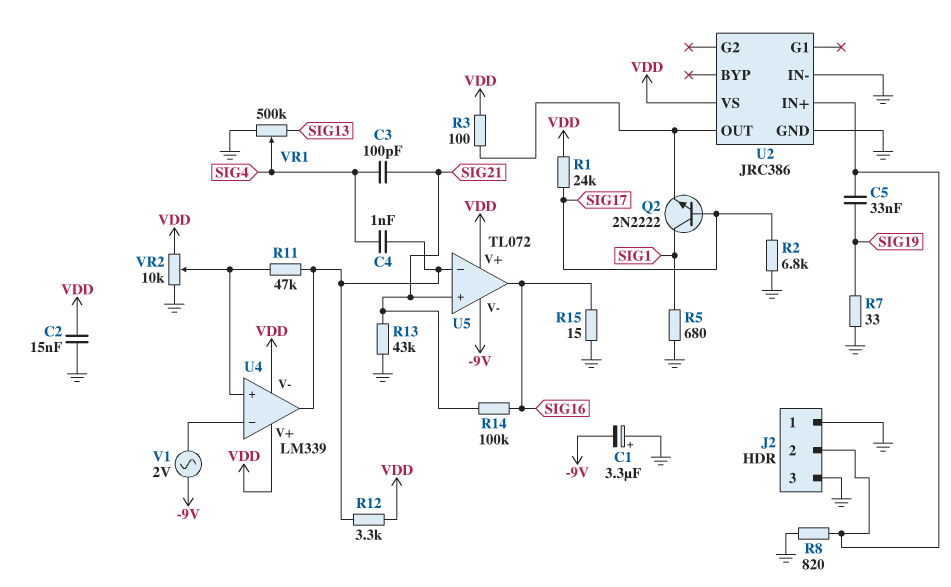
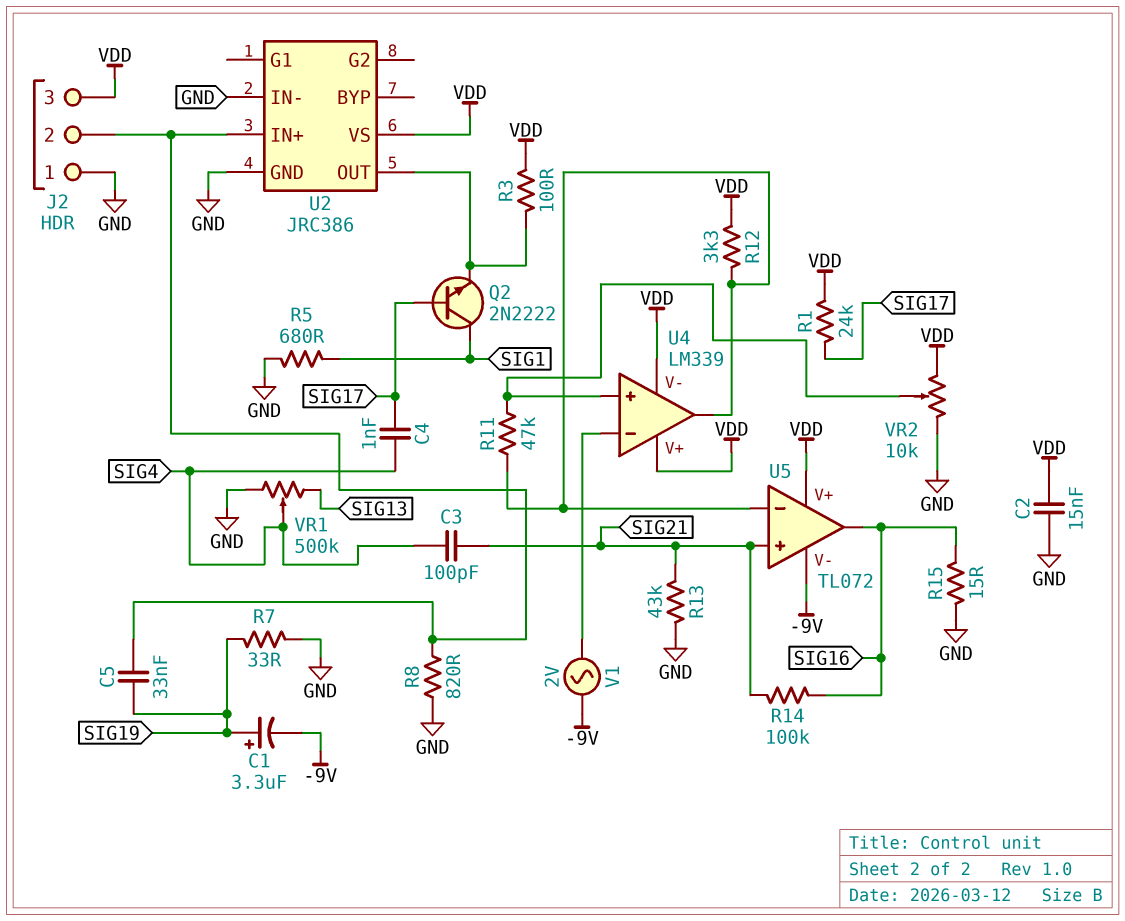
C1: 3.3uF (plus GND, minus -9V) -> 3.3uF (plus SIG19, minus -9V)
C4: 1nF (SIG4, U4/out) -> 1nF (SIG4, SIG17)
J2 pin 3: GND -> VDD
R2: 6.8k (GND, SIG17) -> none

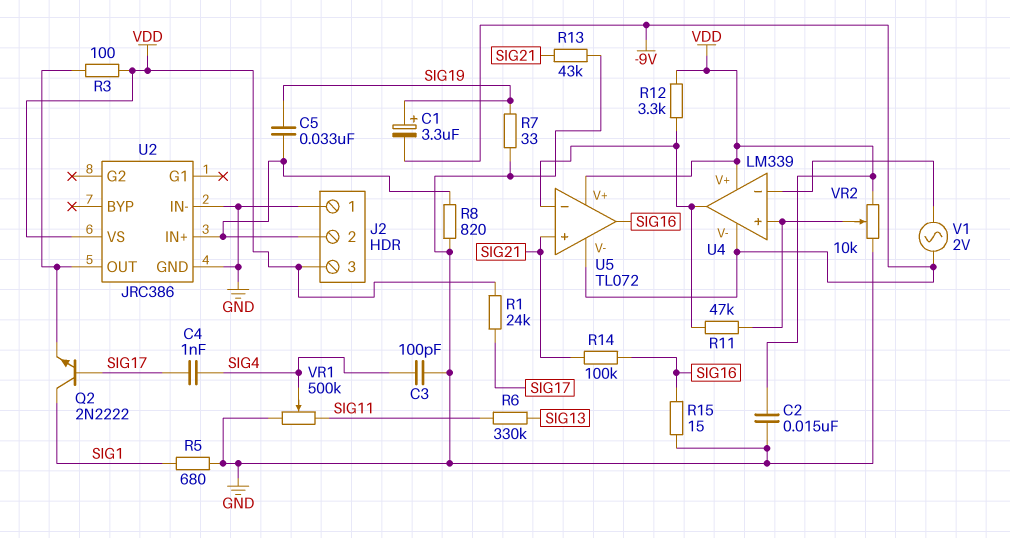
C3: 100pF (SIG4, SIG21) -> 100pF (GND, SIG4)
R6: none -> 330k (SIG11, SIG13)
U4 pin V-: VDD -> -9V
VR1: 500k (GND, SIG13, wiper SIG4) -> 500k (GND, SIG11, wiper SIG4)

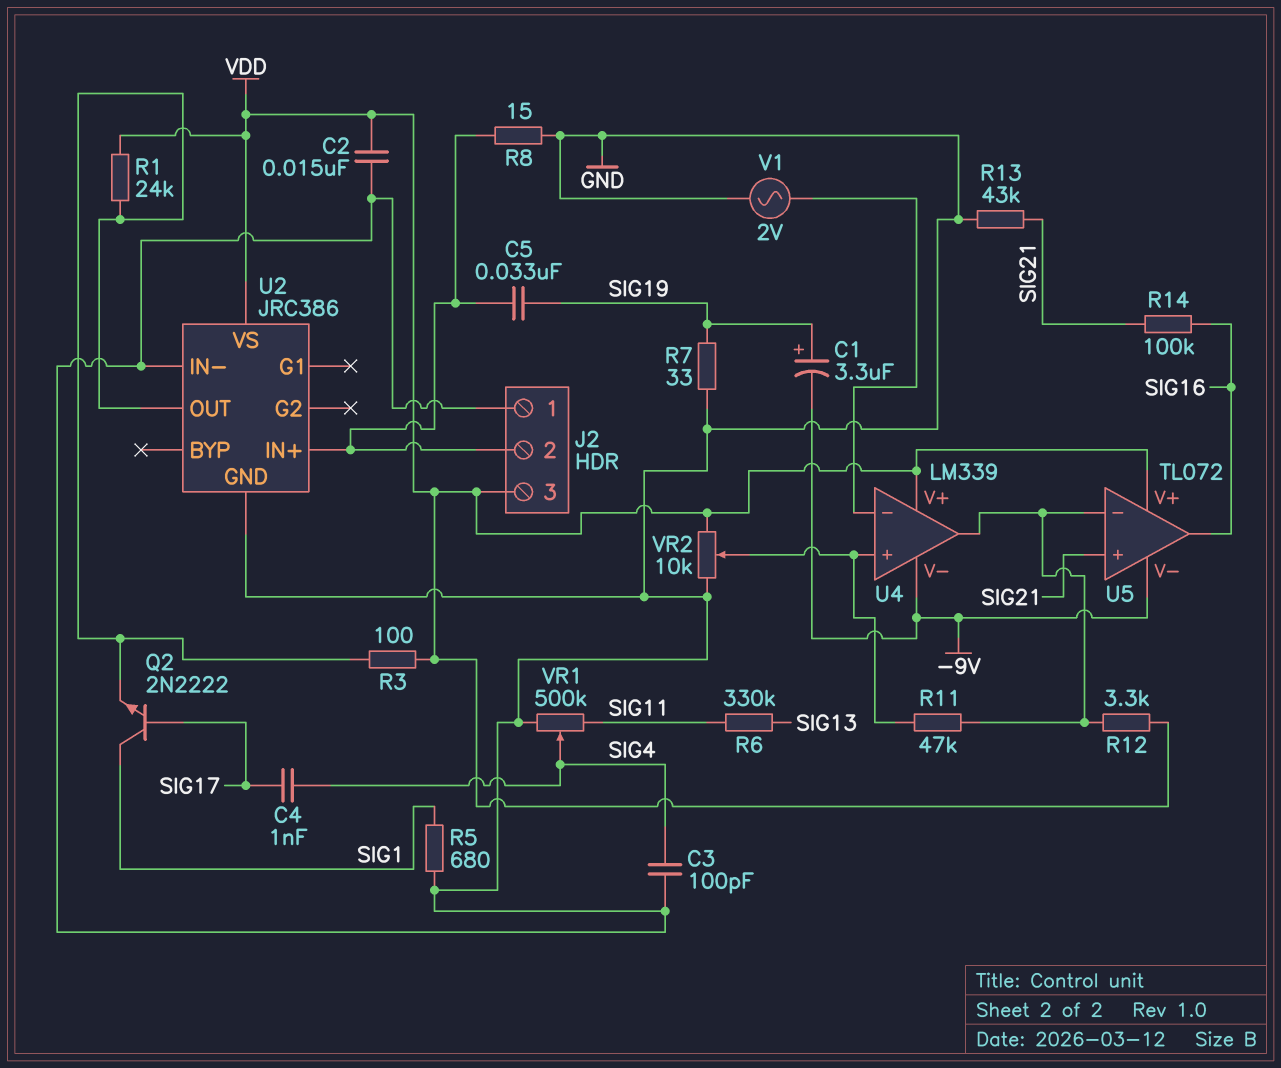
R1: 24k (SIG17, VDD) -> 24k (U2/OUT, VDD)
R8: 820 (GND, J2/2) -> 15 (GND, J2/2)
R15: 15 (GND, SIG16) -> none
V1: AC 2V (-9V, U4/in-) -> AC 2V (GND, U4/in-)

